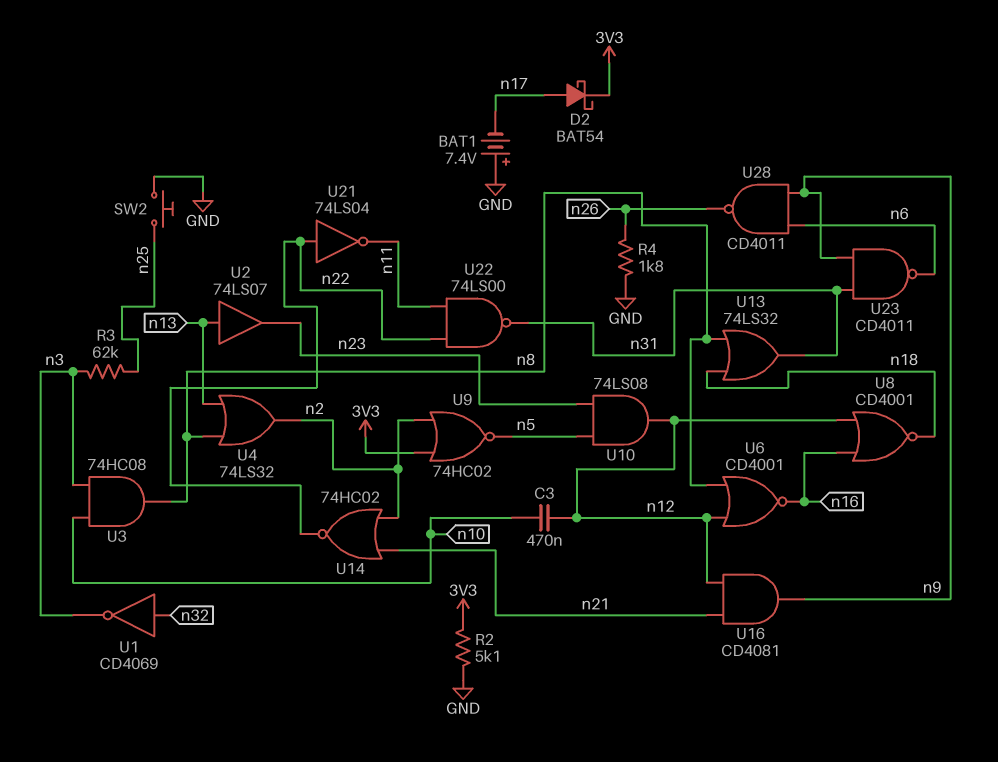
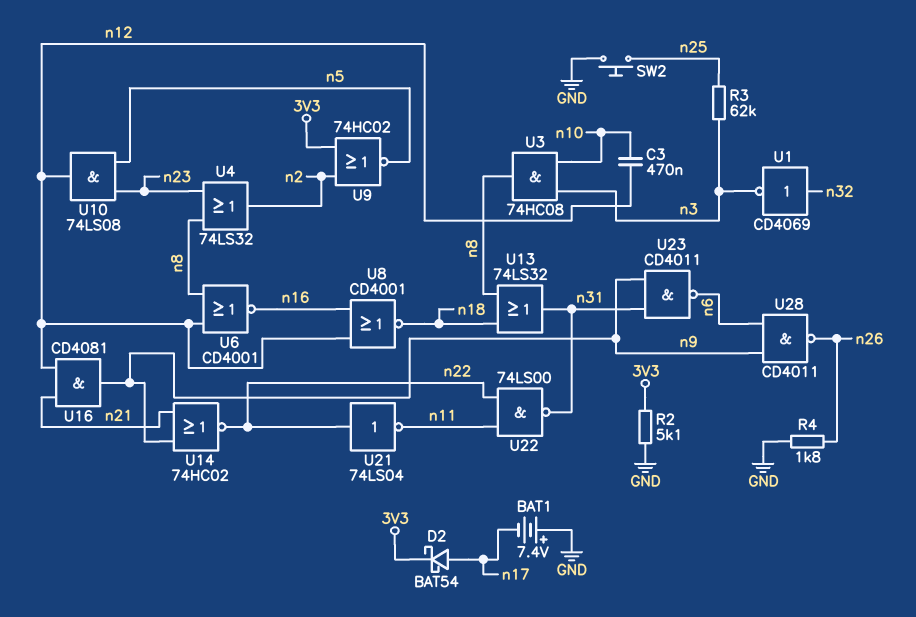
U2: buffer 74LS07 (in n13, out n23) -> none
U4: OR 74LS32 (in n8, in n13, out n2) -> OR 74LS32 (in n8, in n23, out n2)
U14: NOR 74HC02 (in n2, in n21, out n22) -> NOR 74HC02 (in n9, in n21, out n22)

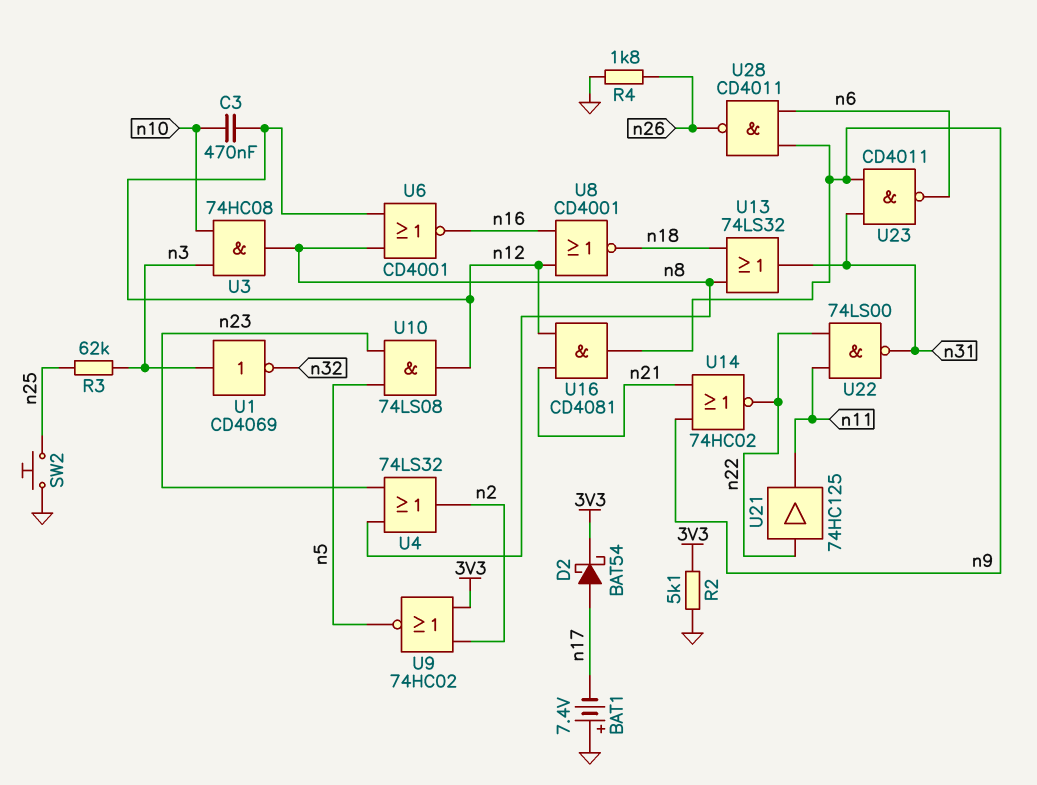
U1: NOT CD4069 (in n32, out n3) -> NOT CD4069 (in n3, out n32)
U21: NOT 74LS04 (in n22, out n11) -> buffer 74HC125 (in n22, out n11)

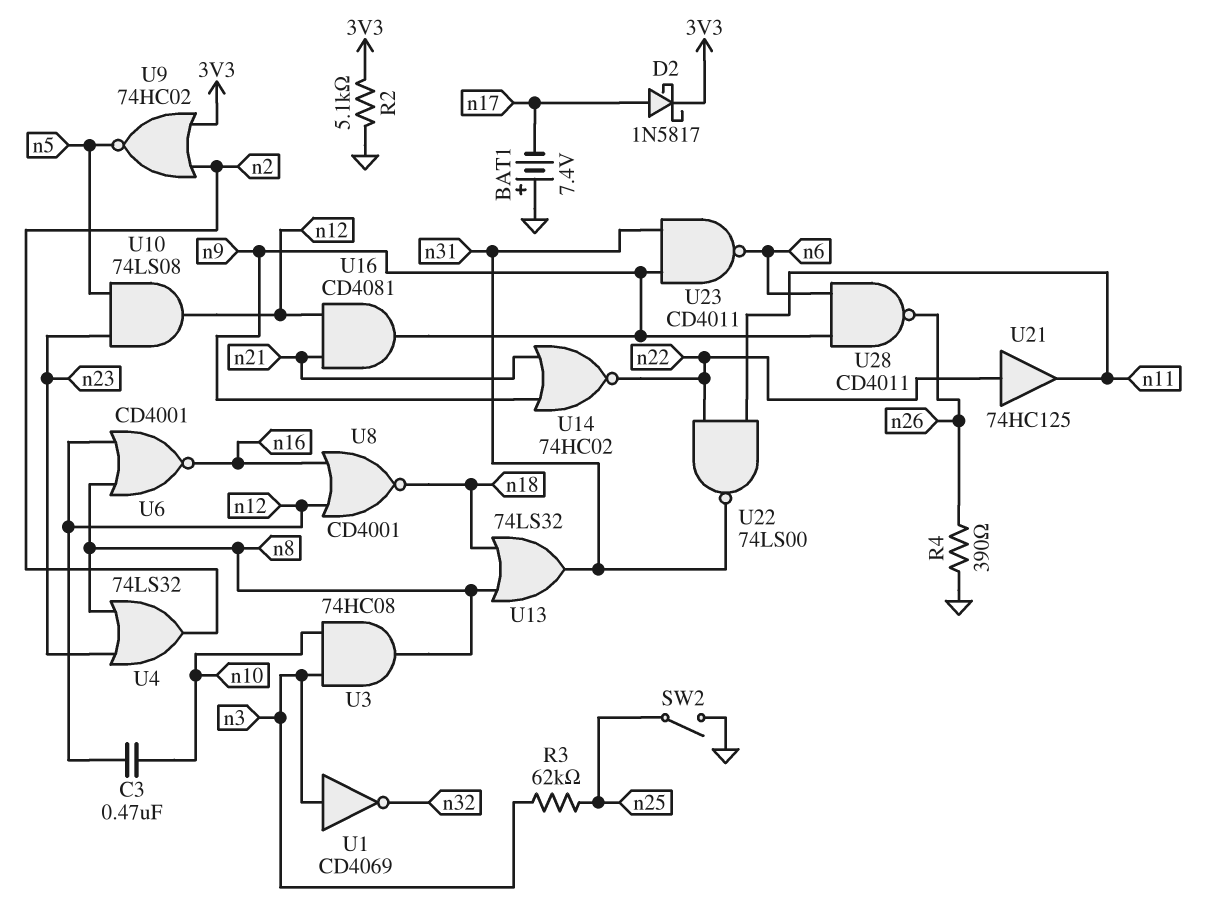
D2: schottky BAT54 (A n17, K 3V3) -> schottky 1N5817 (A n17, K 3V3)
R4: 1.8k (GND, n26) -> 390 (GND, n26)
SW2: button (GND, n25) -> switch (GND, n25)

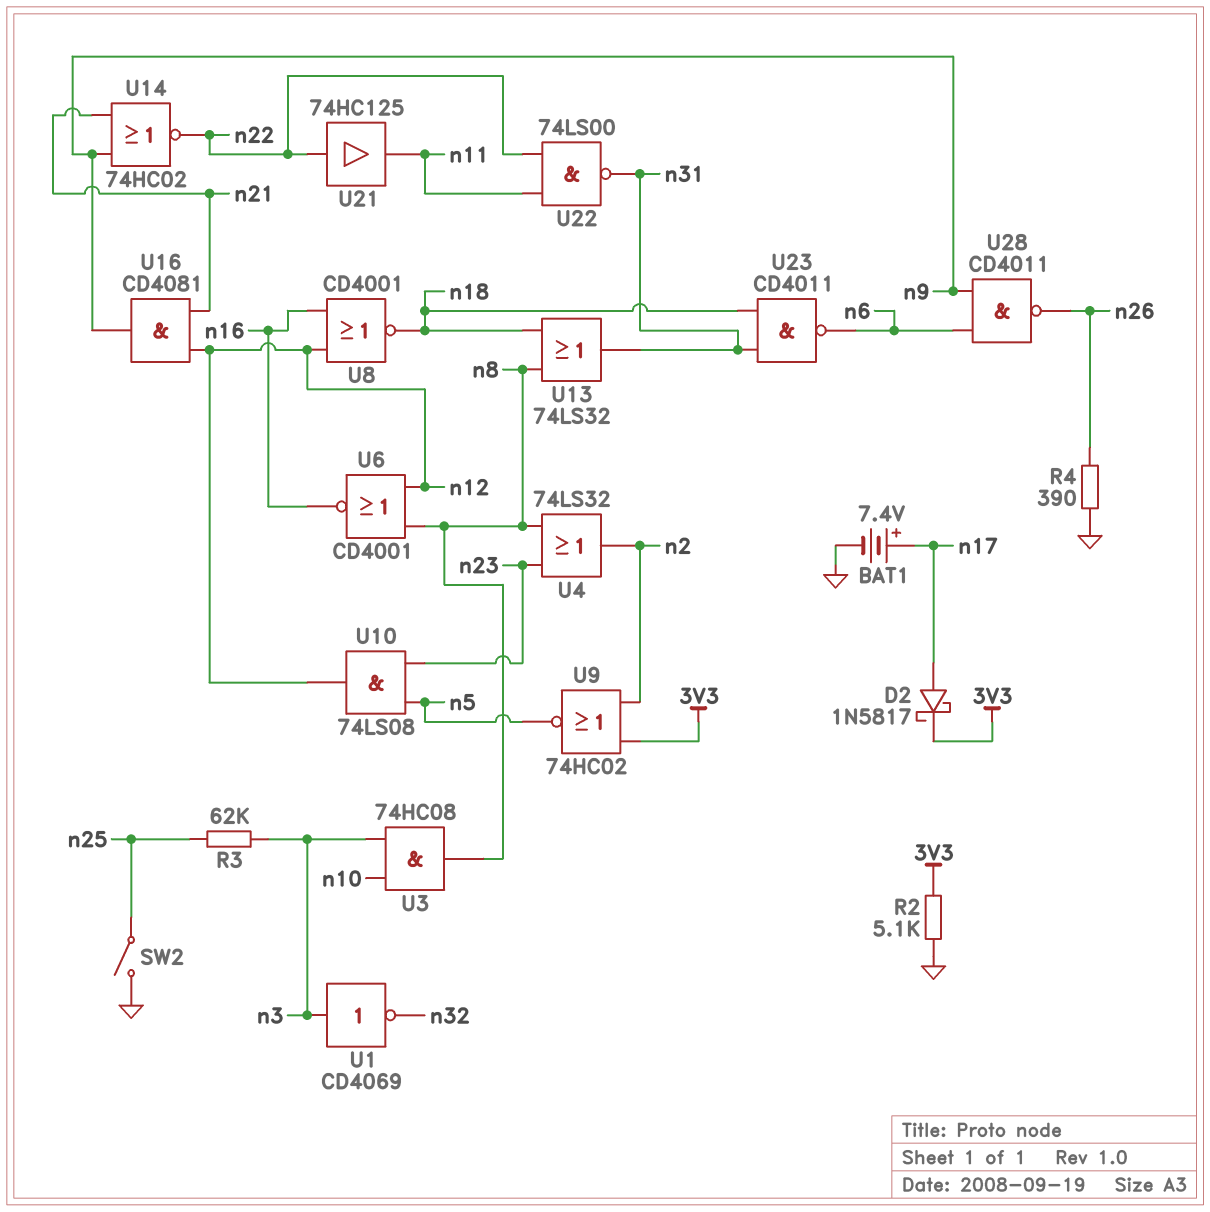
BAT1: 7.4V (plus GND, minus n17) -> 7.4V (plus n17, minus GND)
C3: 470nF (n10, n12) -> none
U23: NAND CD4011 (in n9, in n31, out n6) -> NAND CD4011 (in n18, in n31, out n6)

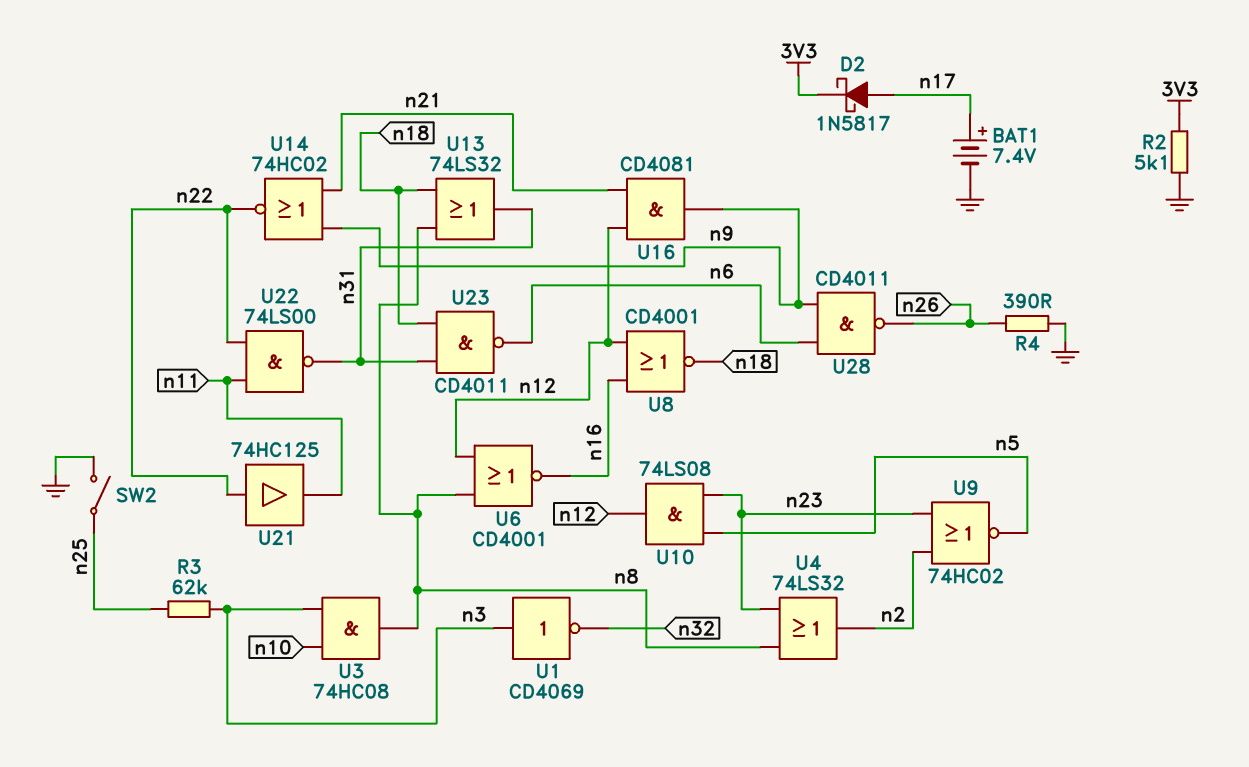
U9: NOR 74HC02 (in 3V3, in n2, out n5) -> NOR 74HC02 (in n2, in n23, out n5)

